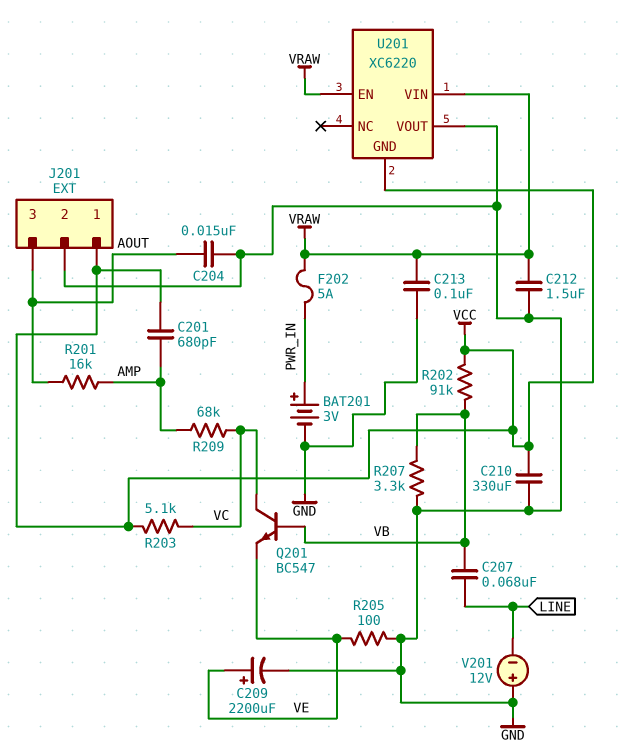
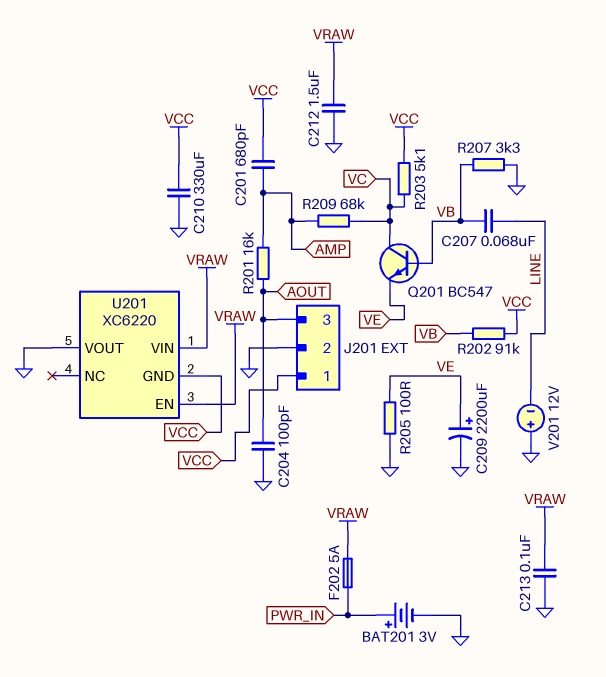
C204: 15nF (AOUT, GND) -> 100pF (AOUT, GND)

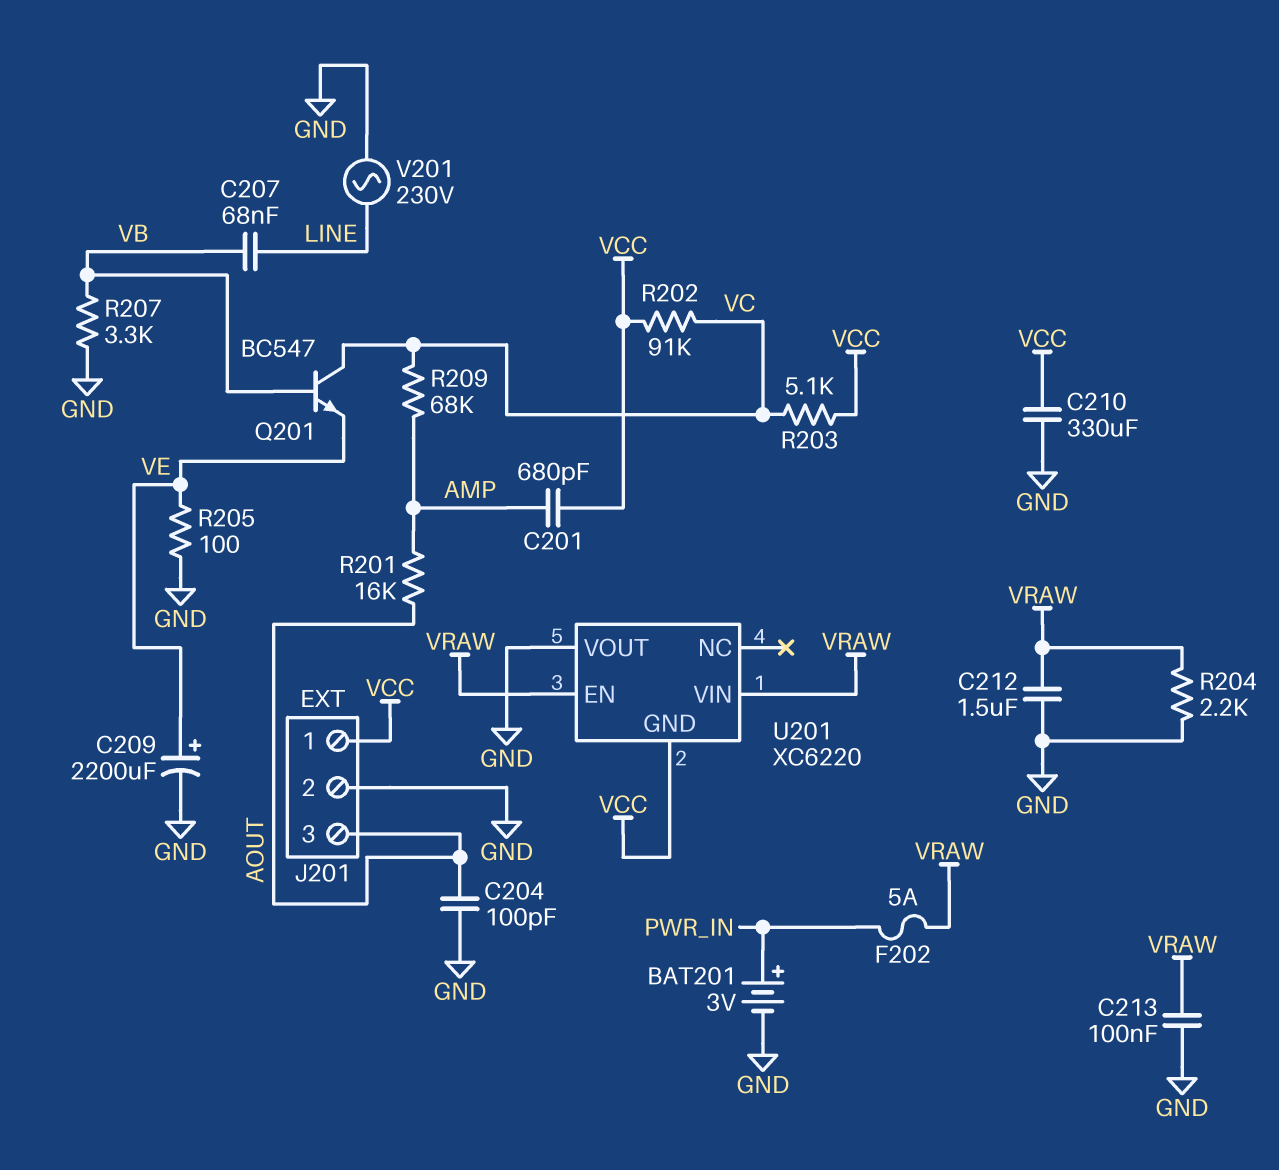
R202: 91k (VB, VCC) -> 91k (VC, VCC)
R204: none -> 2.2k (GND, VRAW)
V201: 12V (plus GND, minus LINE) -> AC 230V (GND, LINE)

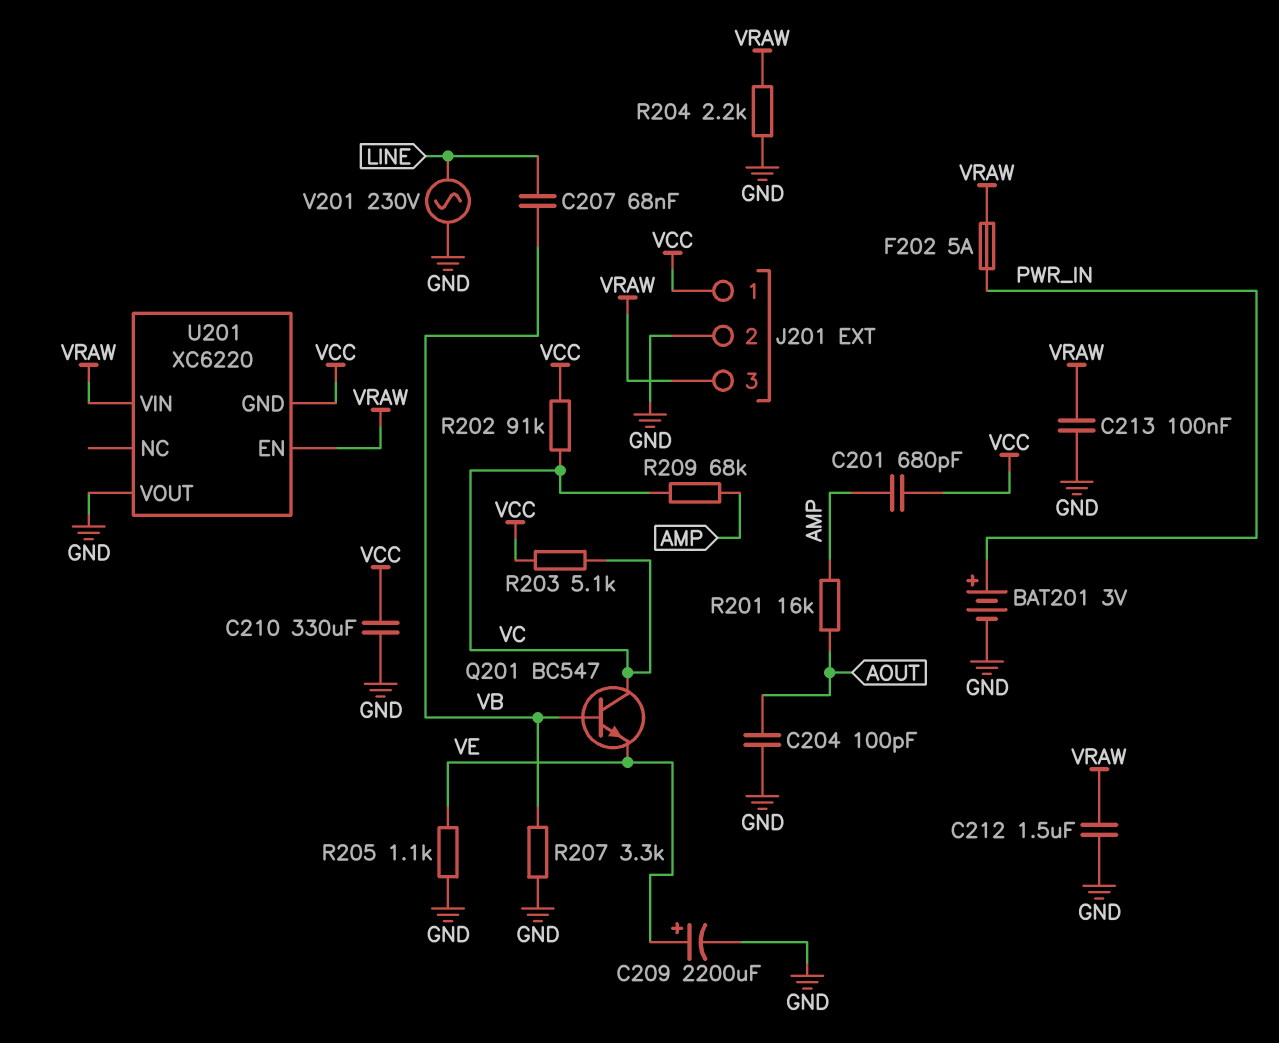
J201 pin 3: AOUT -> VRAW
R205: 100 (GND, VE) -> 1.1k (GND, VE)

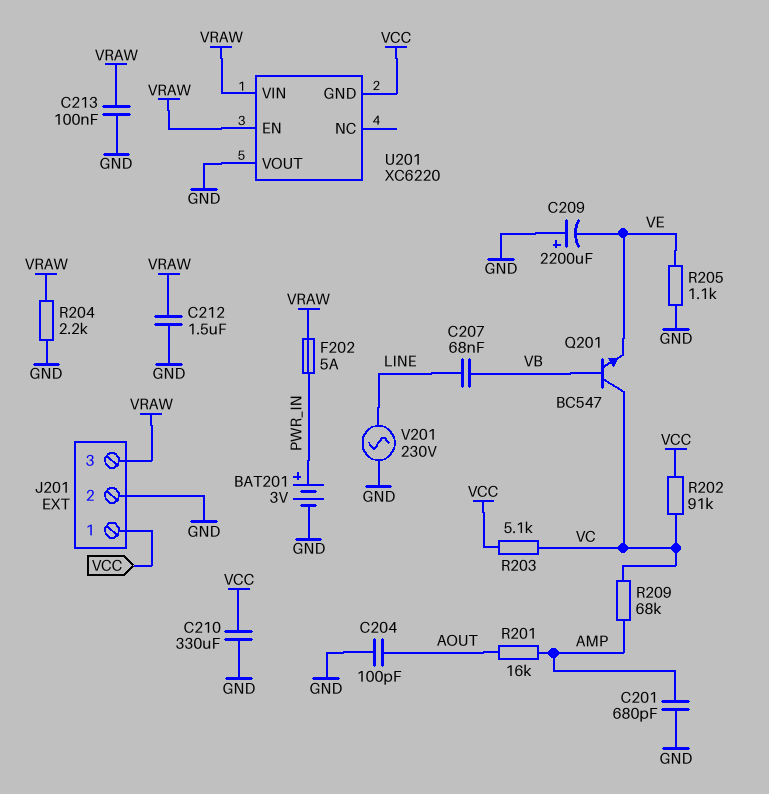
C201: 680pF (AMP, VCC) -> 680pF (AMP, GND)
C209: 2200uF (plus VE, minus GND) -> 2200uF (plus GND, minus VE)
R207: 3.3k (GND, VB) -> none

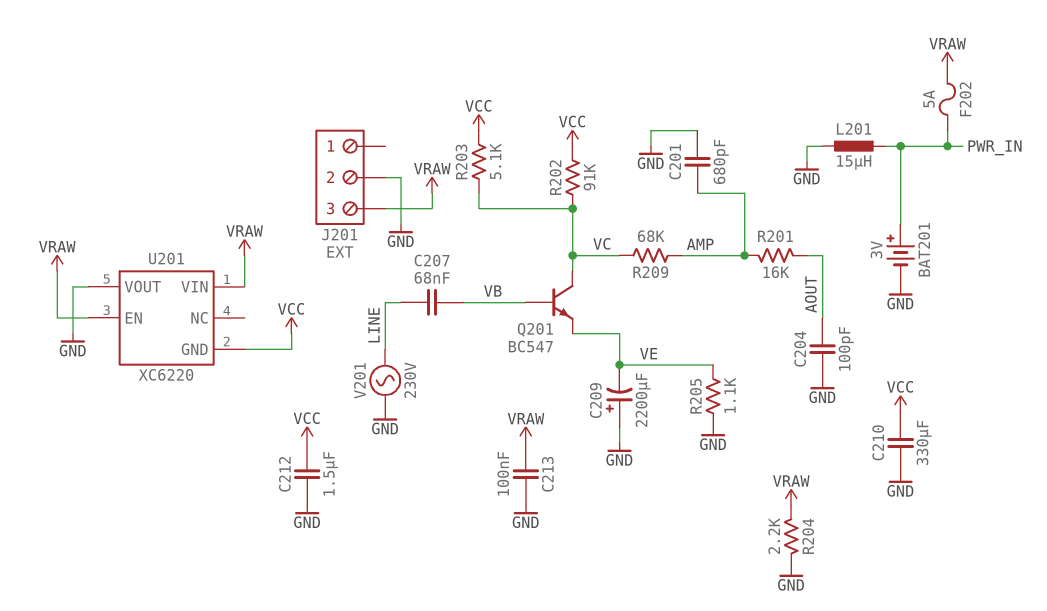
C212: 1.5uF (GND, VRAW) -> 1.5uF (GND, VCC)
J201 pin 1: VCC -> none
L201: none -> 15uH (GND, PWR_IN)

